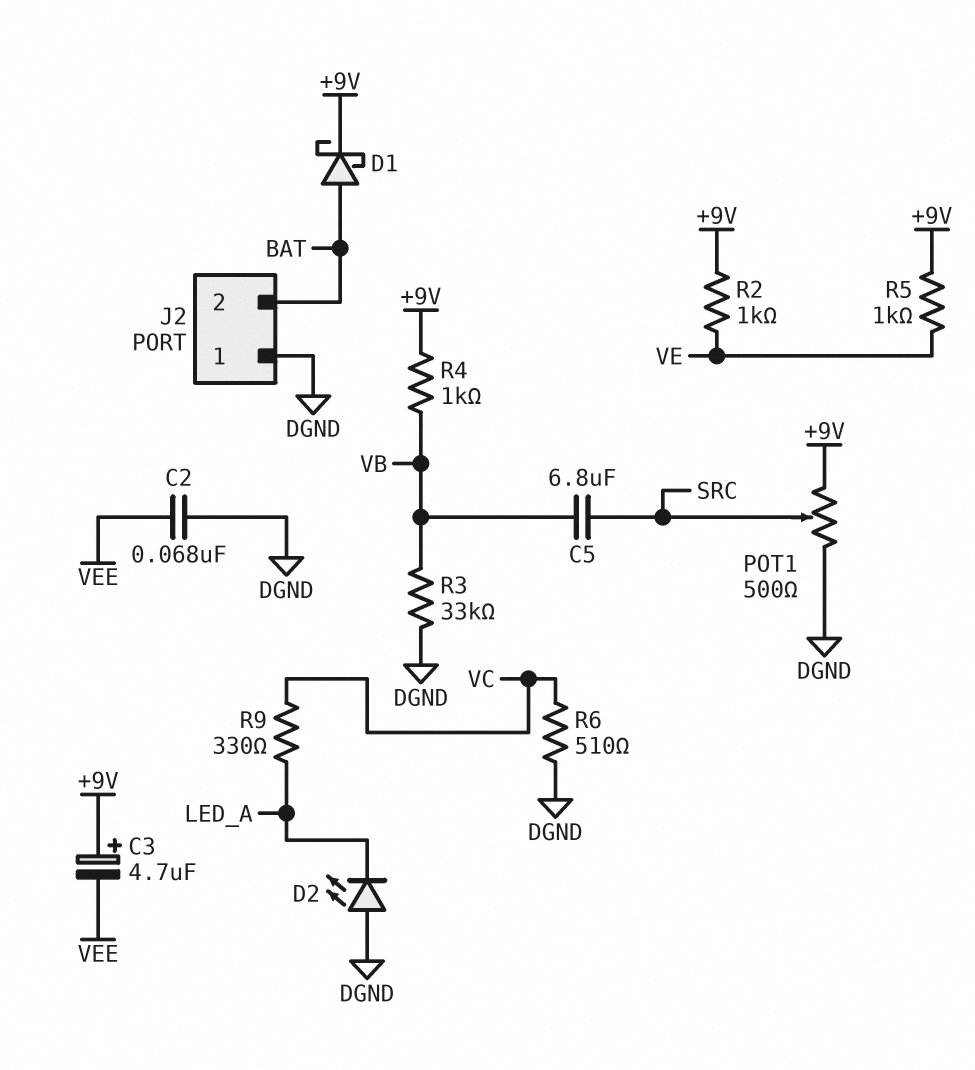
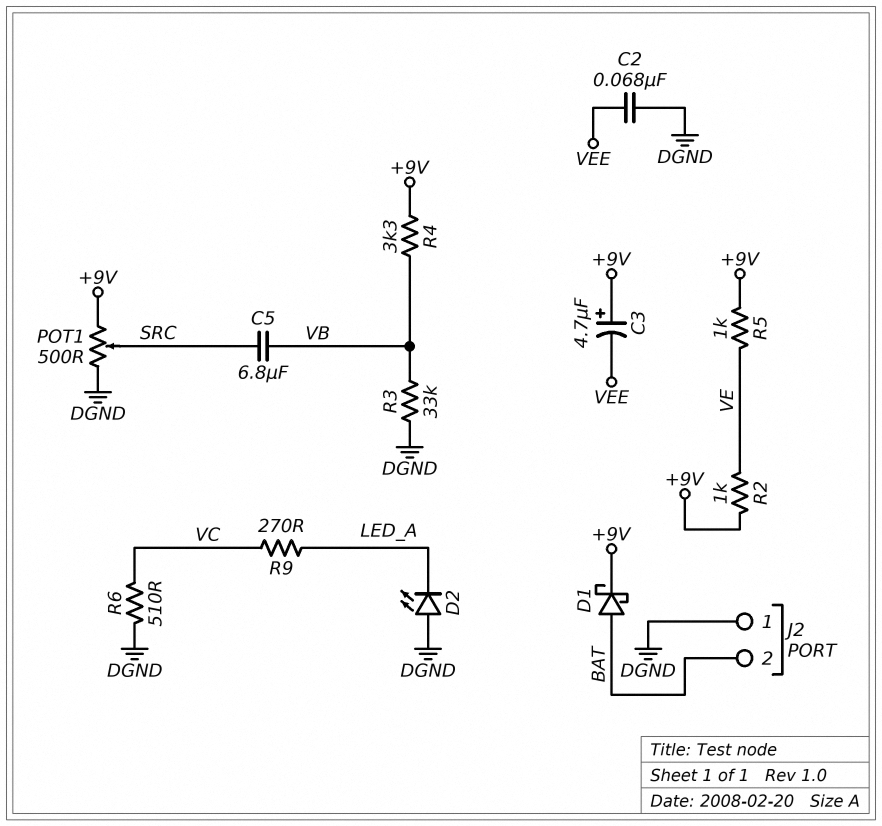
R4: 1k (+9V, VB) -> 3.3k (+9V, VB)
R9: 330 (LED_A, VC) -> 270 (LED_A, VC)

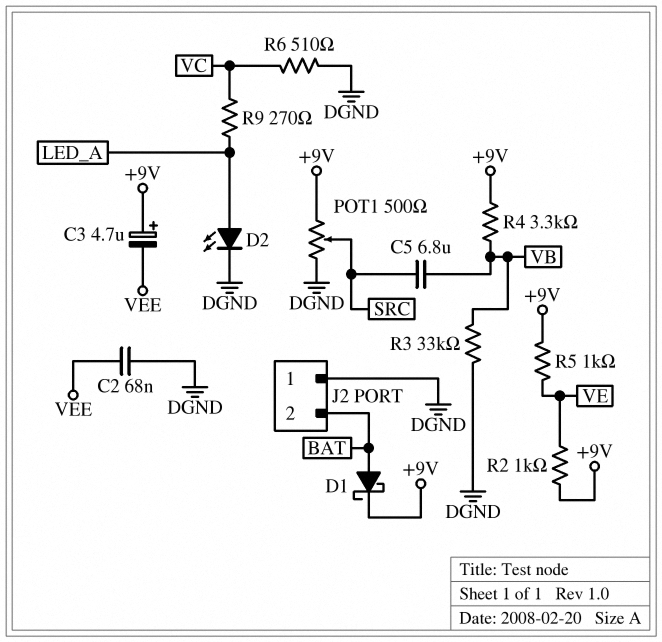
D2: LED (A DGND, K LED_A) -> LED (A LED_A, K DGND)

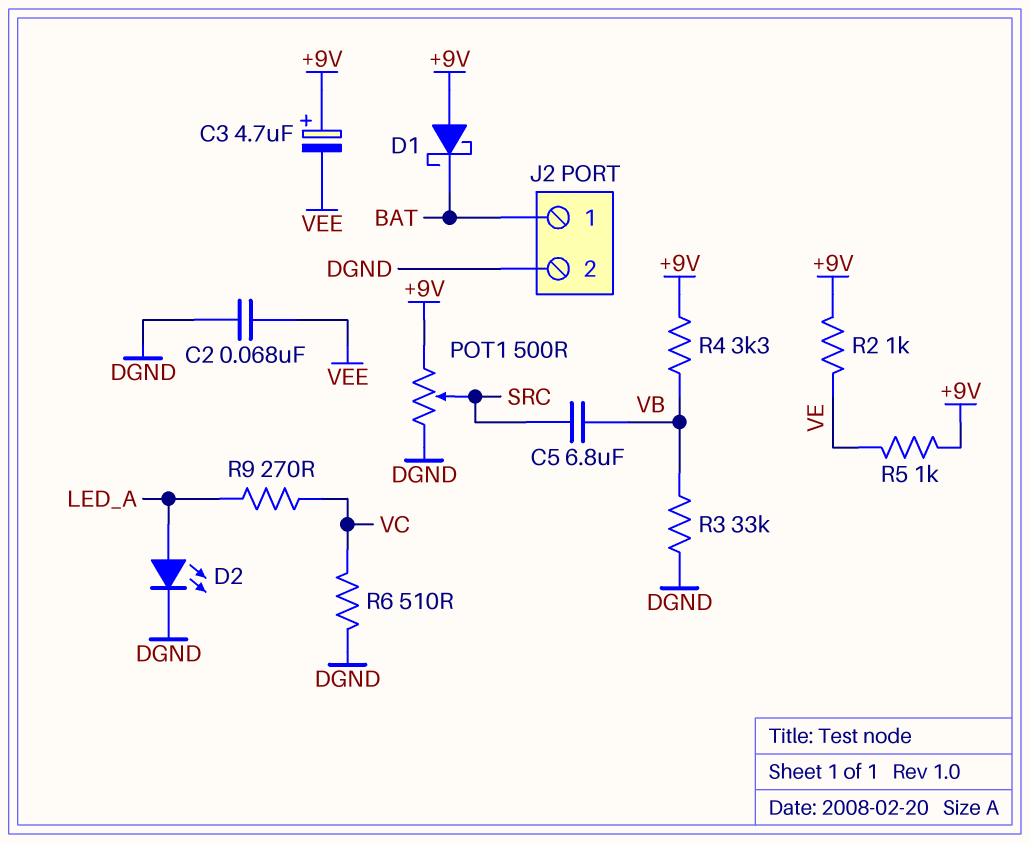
D1: schottky (A BAT, K +9V) -> schottky (A +9V, K BAT)
J2 pin 1: DGND -> BAT
J2 pin 2: BAT -> DGND

